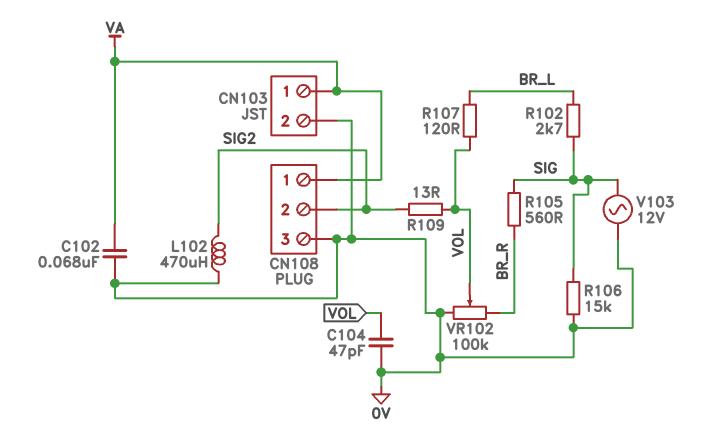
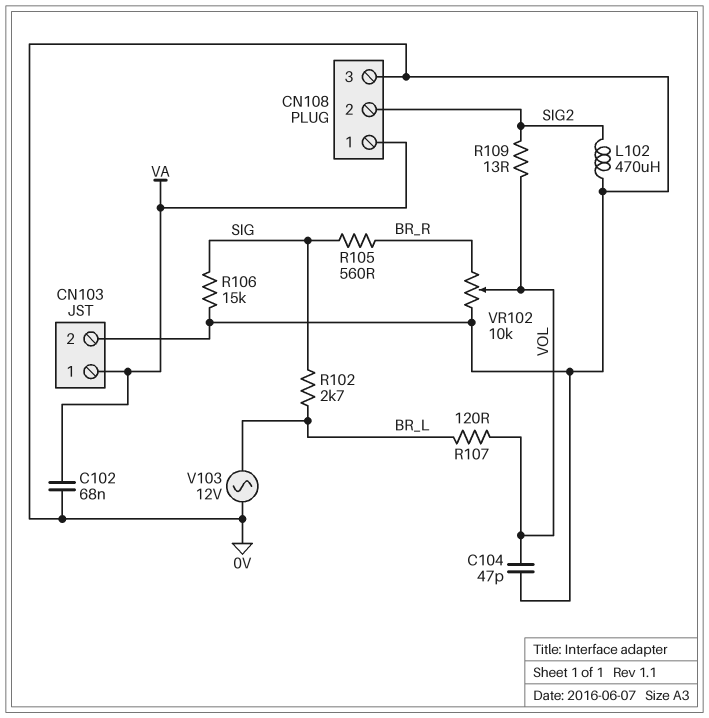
V103: AC 12V (0V, SIG) -> AC 12V (0V, BR_L)
VR102: 100k (0V, BR_R, wiper VOL) -> 10k (0V, BR_R, wiper VOL)

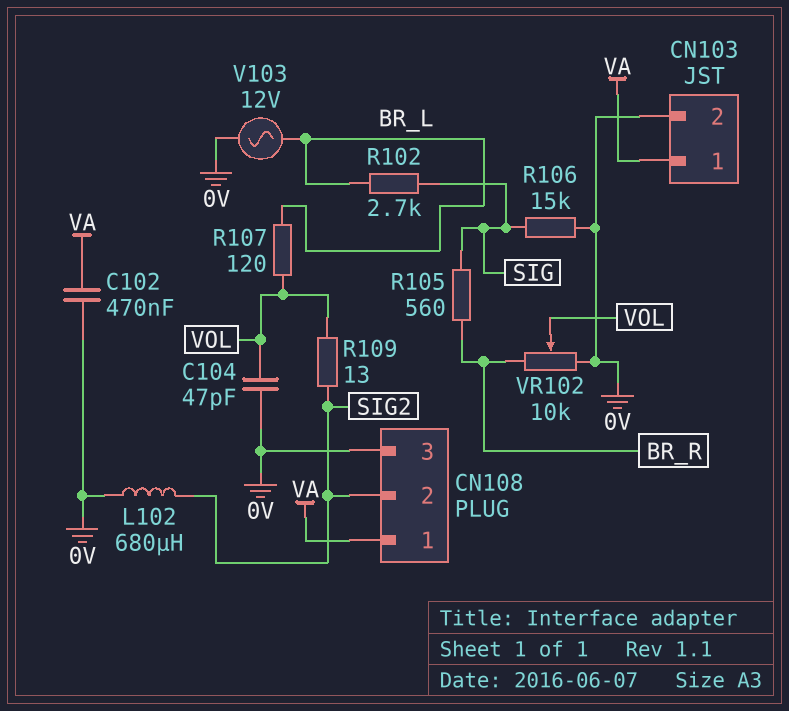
C102: 68nF (0V, VA) -> 470nF (0V, VA)
L102: 470uH (0V, SIG2) -> 680uH (0V, SIG2)

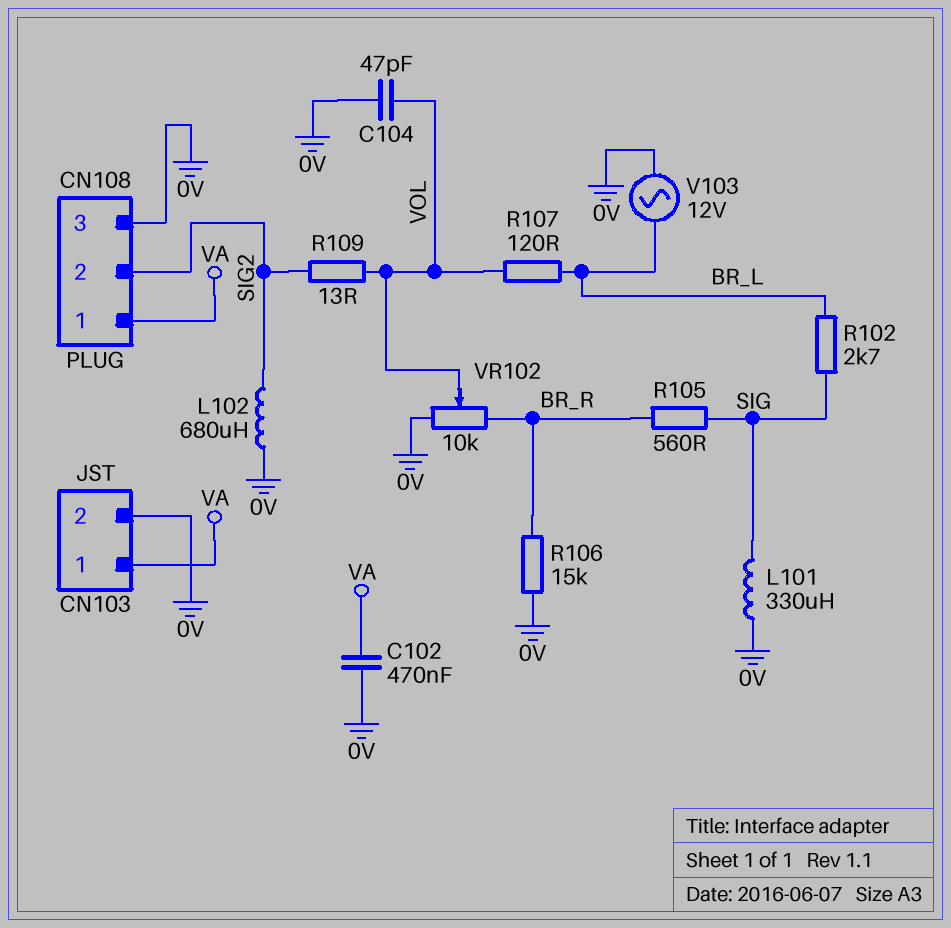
L101: none -> 330uH (0V, SIG)
R106: 15k (0V, SIG) -> 15k (0V, BR_R)

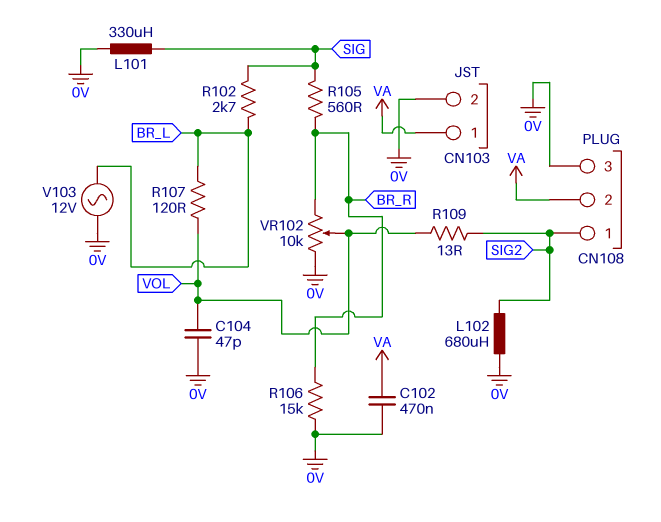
CN108 pin 1: VA -> SIG2
CN108 pin 2: SIG2 -> VA

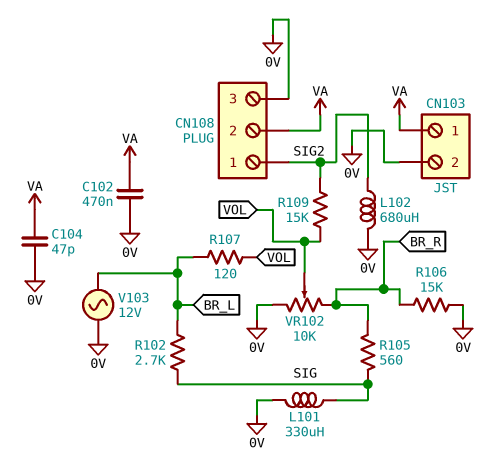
C104: 47pF (0V, VOL) -> 47pF (0V, VA)
R109: 13 (SIG2, VOL) -> 15k (SIG2, VOL)

